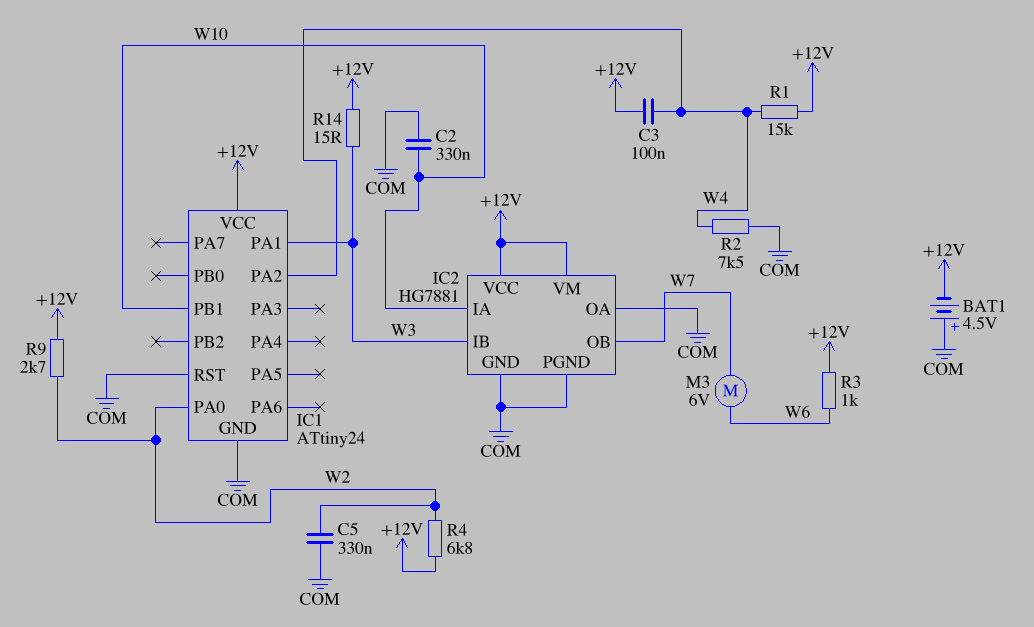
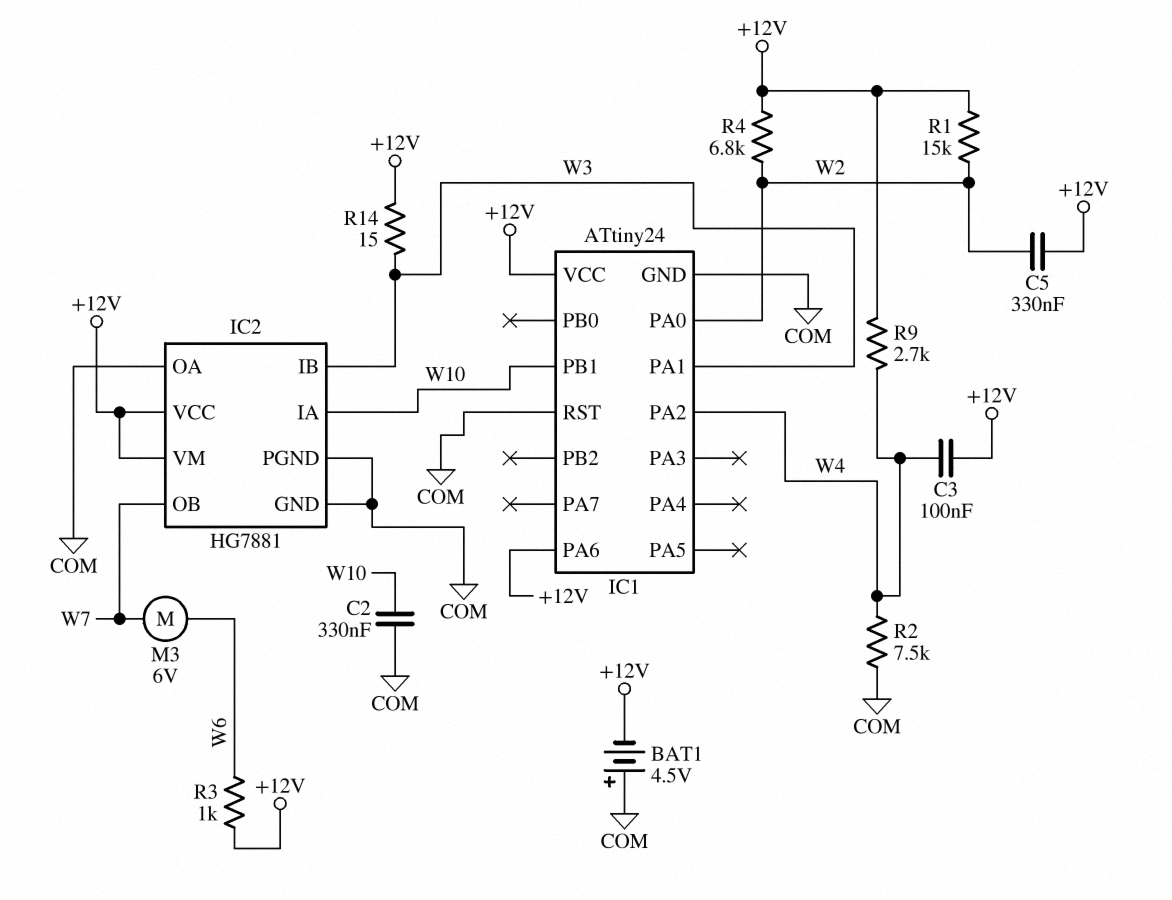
C5: 330nF (COM, W2) -> 330nF (+12V, W2)
IC1 pin PA6: none -> +12V
R1: 15k (+12V, W4) -> 15k (+12V, W2)
R9: 2.7k (+12V, W2) -> 2.7k (+12V, W4)

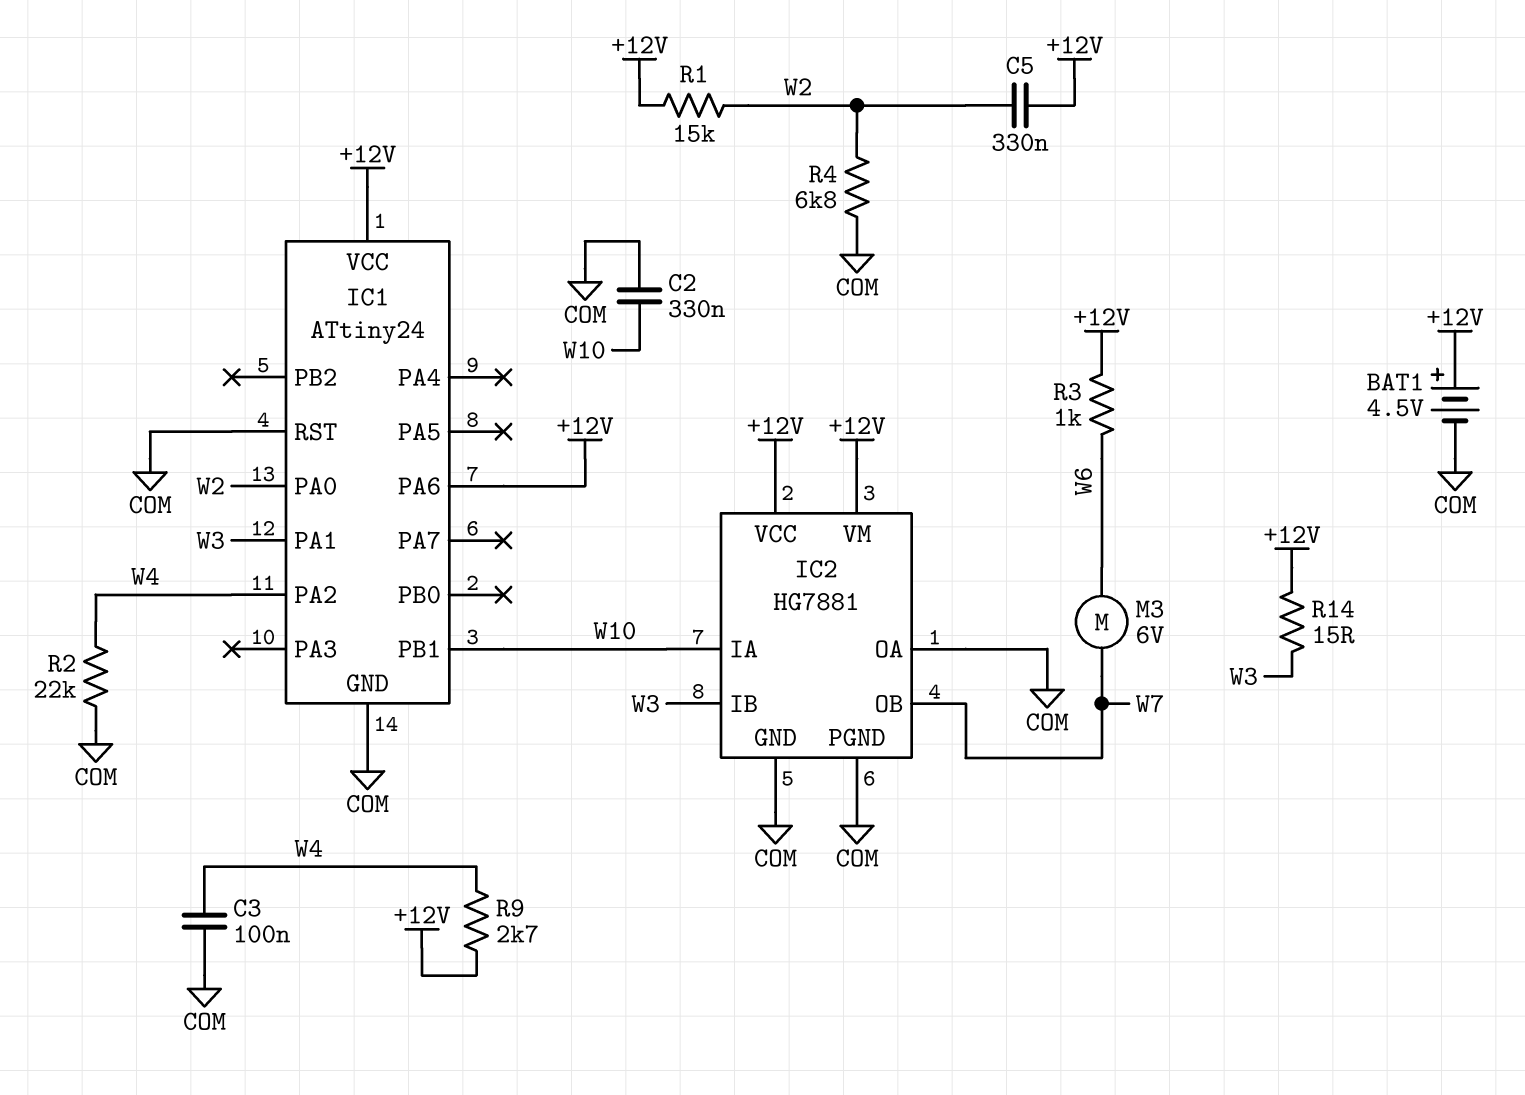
BAT1: 4.5V (plus COM, minus +12V) -> 4.5V (plus +12V, minus COM)
C3: 100nF (+12V, W4) -> 100nF (COM, W4)
R2: 7.5k (COM, W4) -> 22k (COM, W4)
R4: 6.8k (+12V, W2) -> 6.8k (COM, W2)

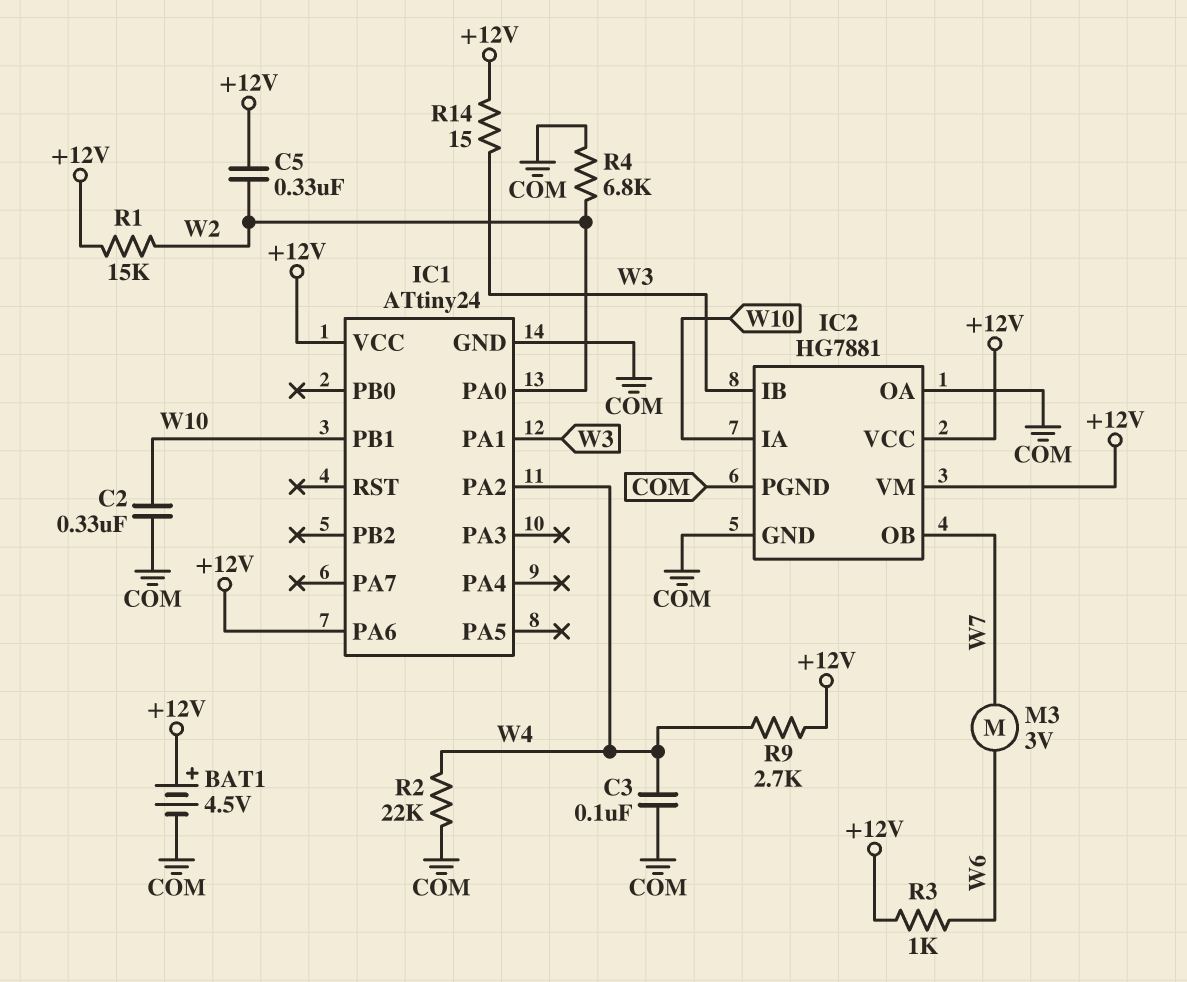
IC1 pin RST: COM -> none
M3: motor 6V (W6, W7) -> motor 3V (W6, W7)

